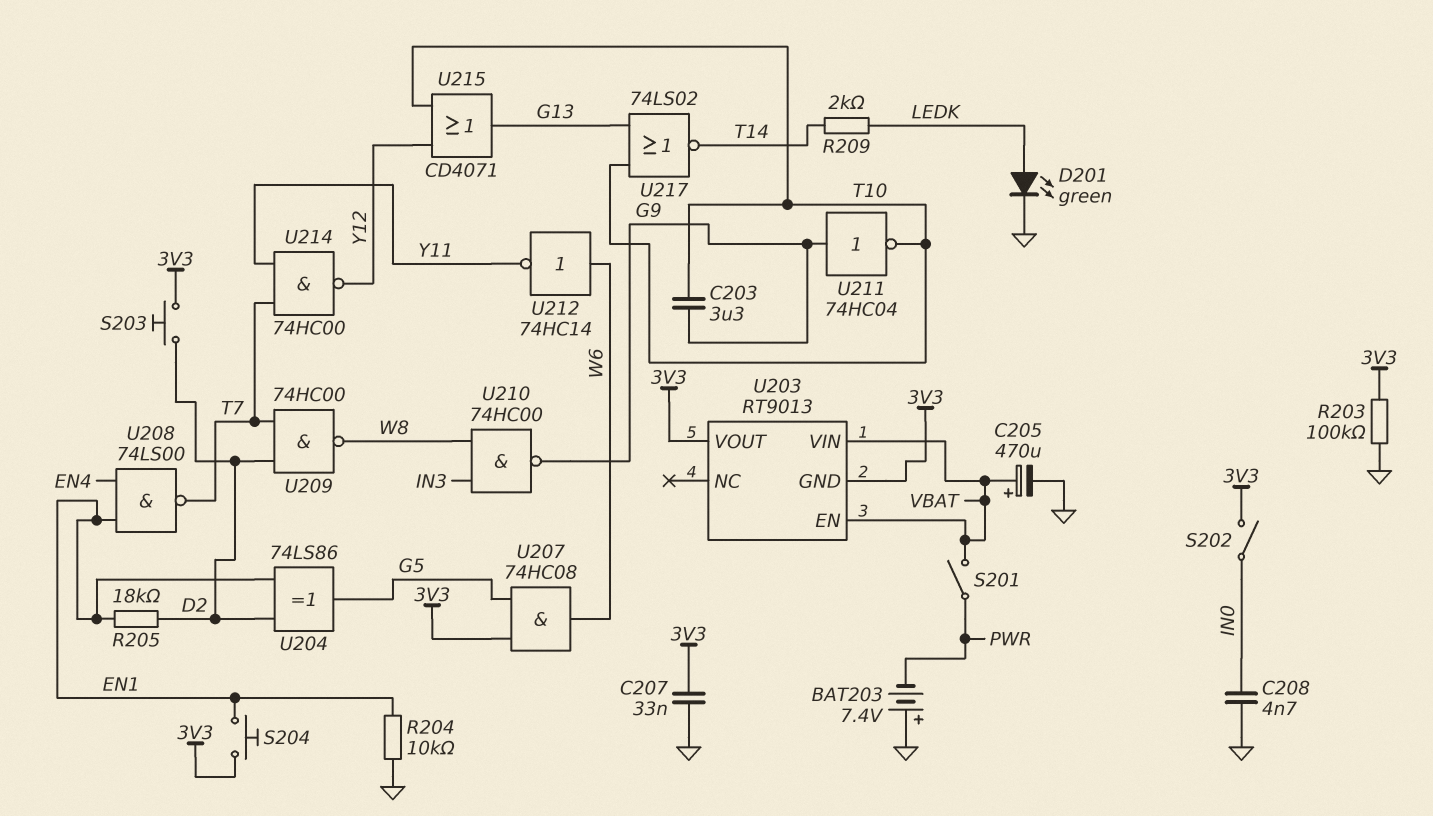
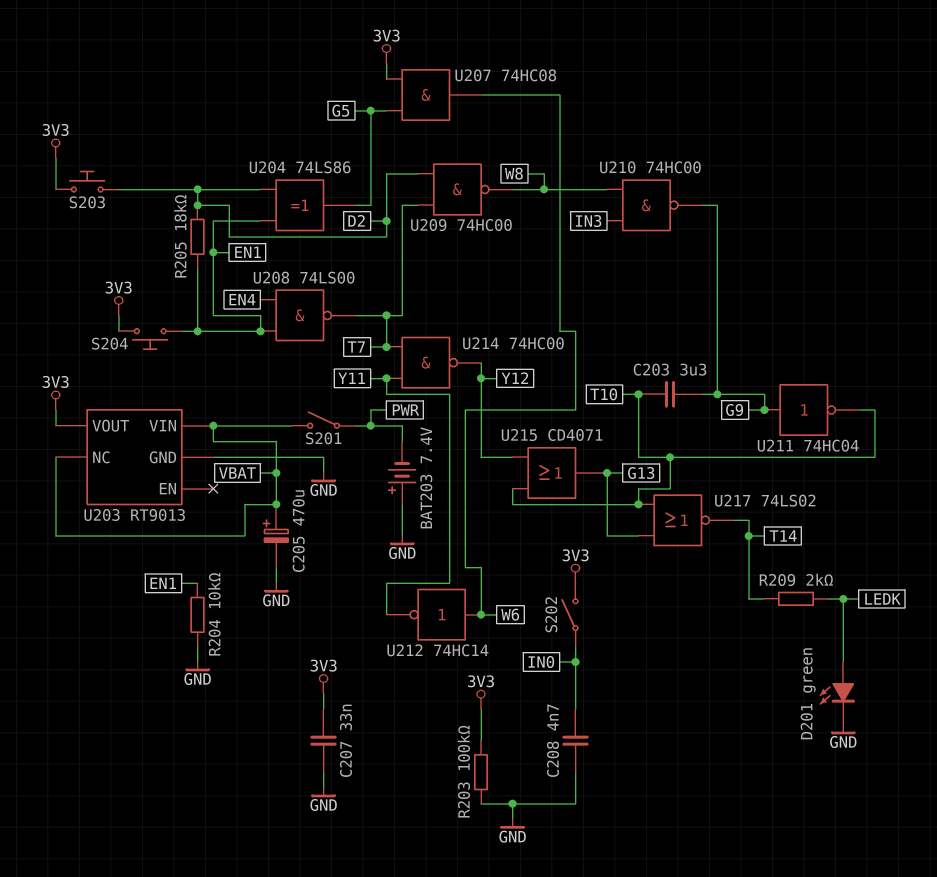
U203 pin EN: VBAT -> none
U203 pin GND: 3V3 -> GND
U203 pin NC: none -> VBAT

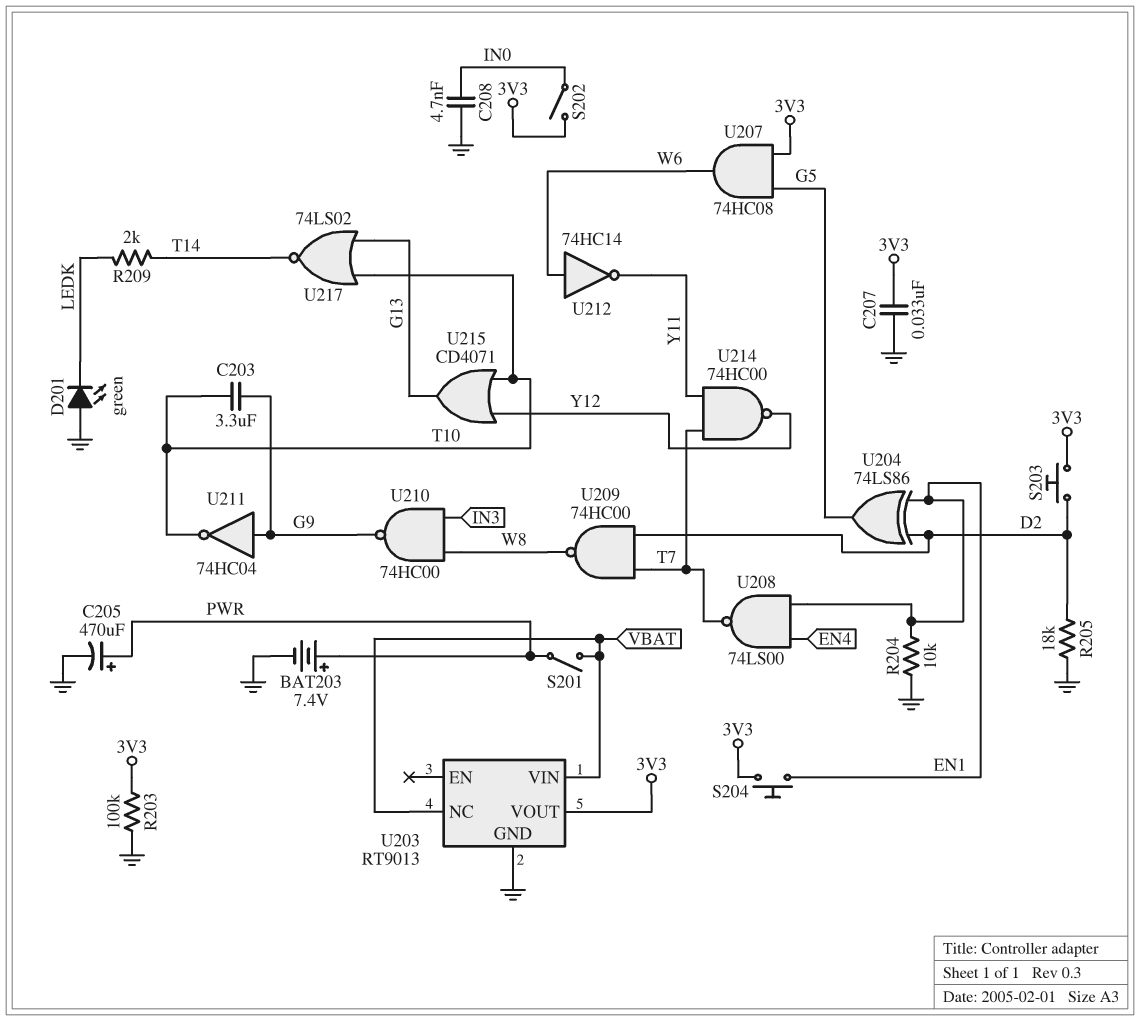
BAT203: 7.4V (plus GND, minus PWR) -> 7.4V (plus PWR, minus GND)
C205: 470uF (plus VBAT, minus GND) -> 470uF (plus PWR, minus GND)
D201: LED green (A LEDK, K GND) -> LED green (A GND, K LEDK)
R205: 18k (D2, EN1) -> 18k (D2, GND)

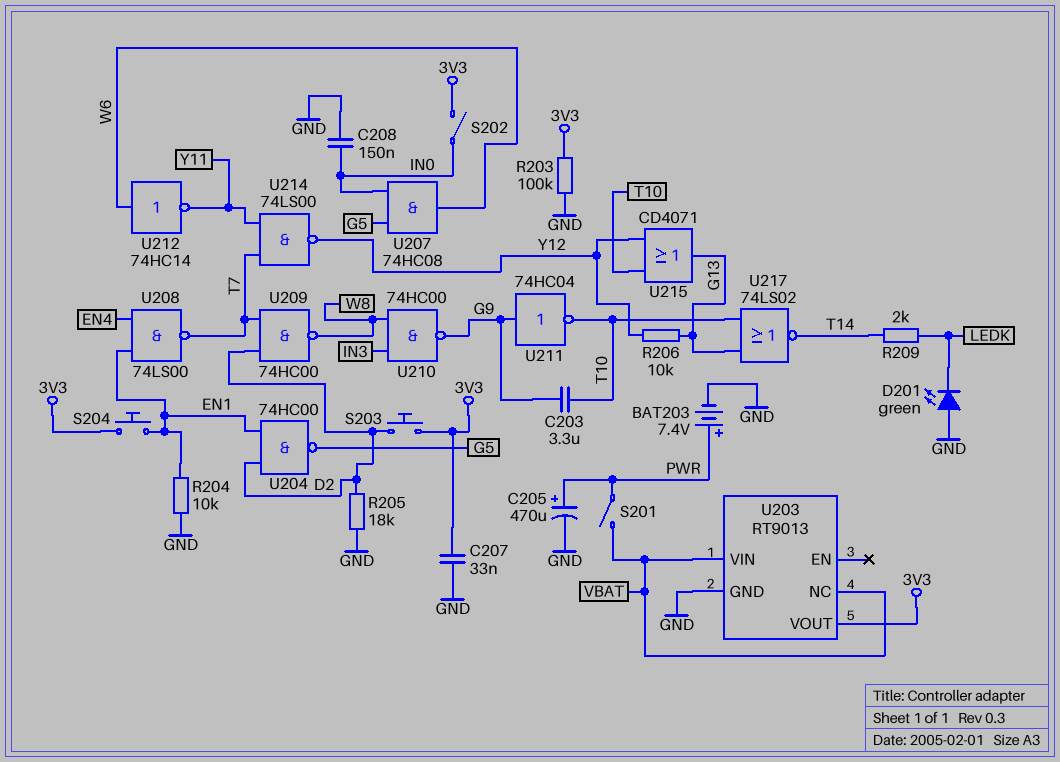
C208: 4.7nF (GND, IN0) -> 150nF (GND, IN0)
R206: none -> 10k (G13, Y12)
U204: XOR 74LS86 (in D2, in EN1, out G5) -> NAND 74HC00 (in D2, in EN1, out G5)
U207: AND 74HC08 (in 3V3, in G5, out W6) -> AND 74HC08 (in G5, in IN0, out W6)
U214: NAND 74HC00 (in T7, in Y11, out Y12) -> NAND 74LS00 (in T7, in Y11, out Y12)

